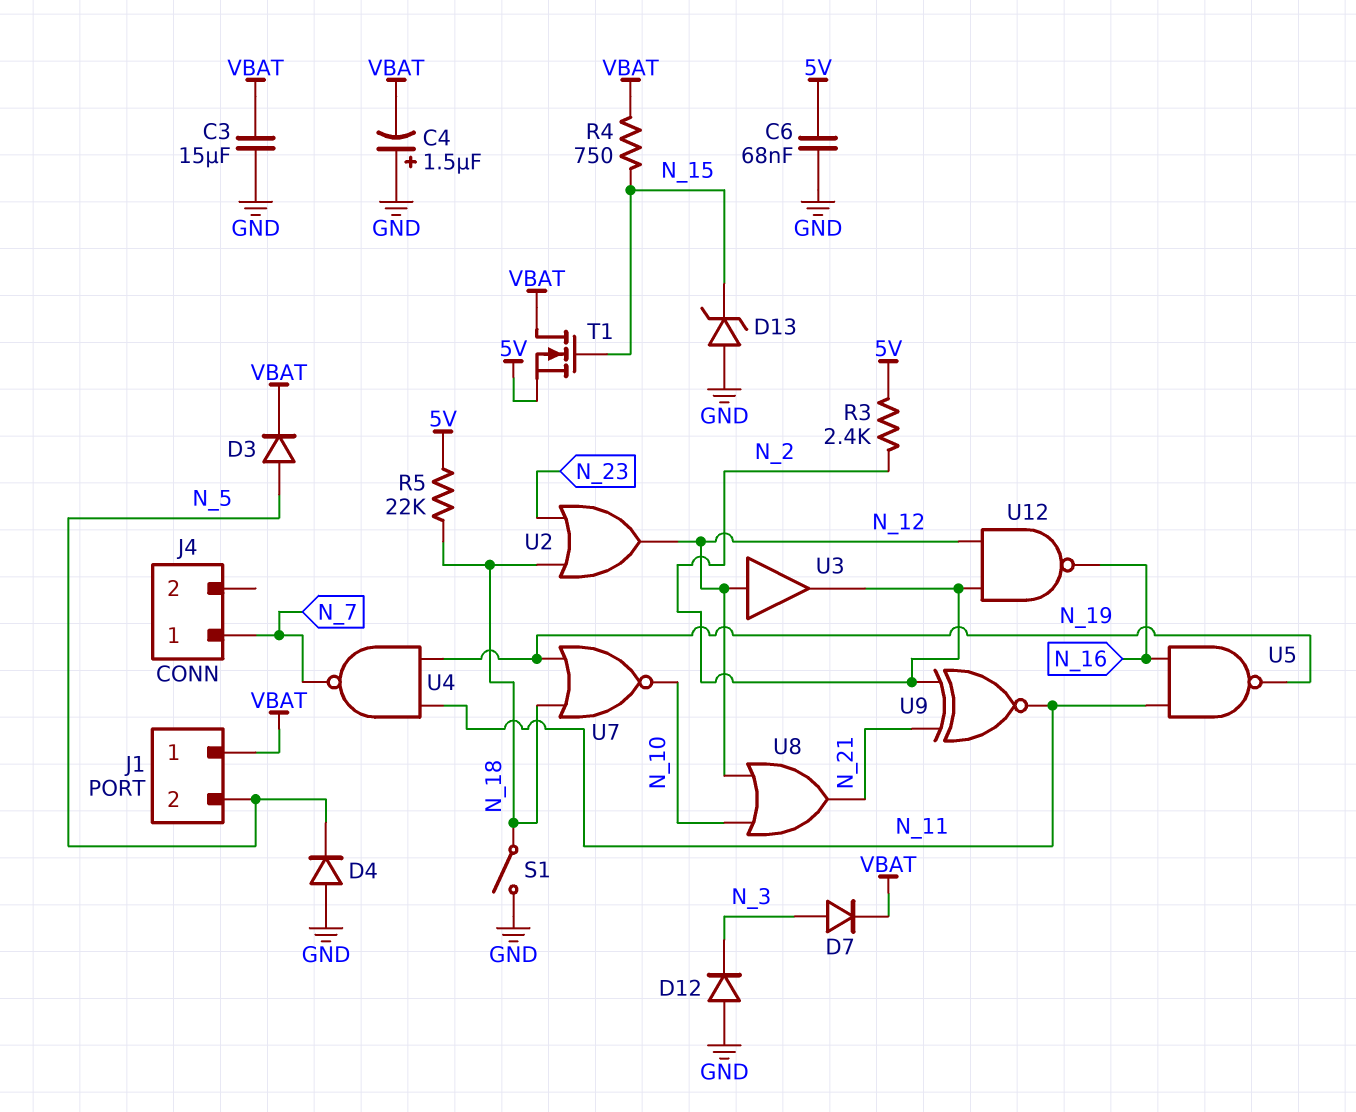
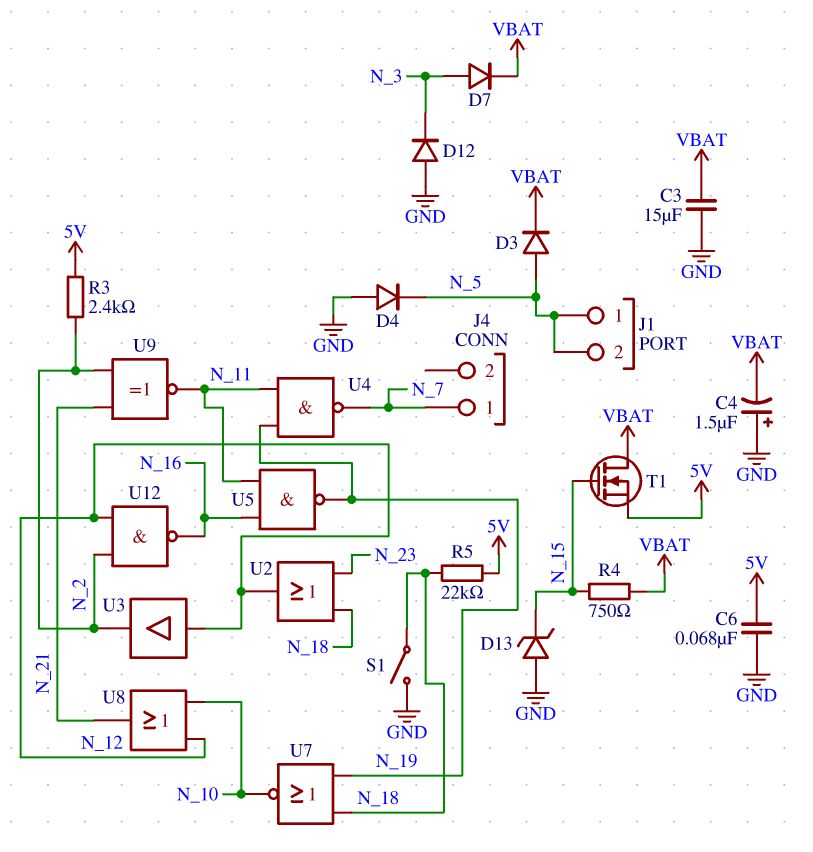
J1 pin 1: VBAT -> N_5

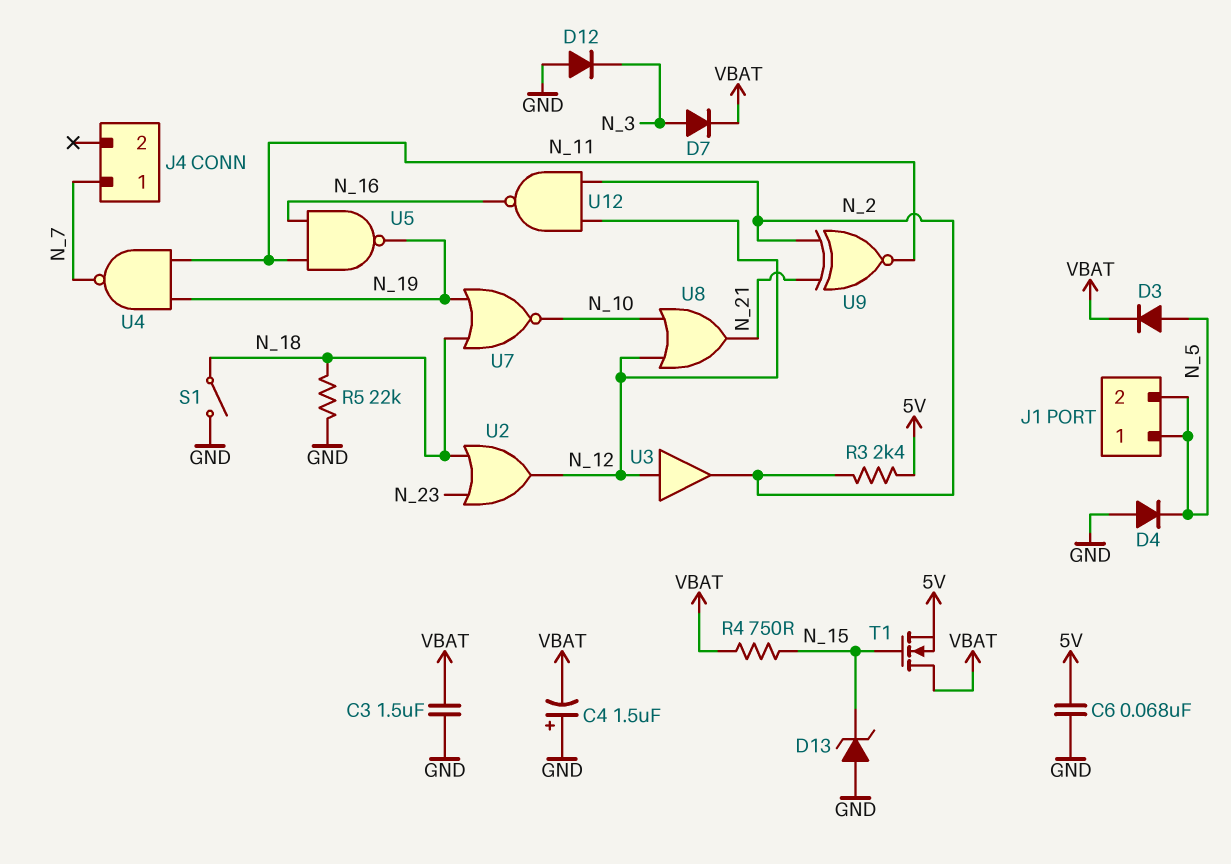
C3: 15uF (GND, VBAT) -> 1.5uF (GND, VBAT)
R5: 22k (5V, N_18) -> 22k (GND, N_18)

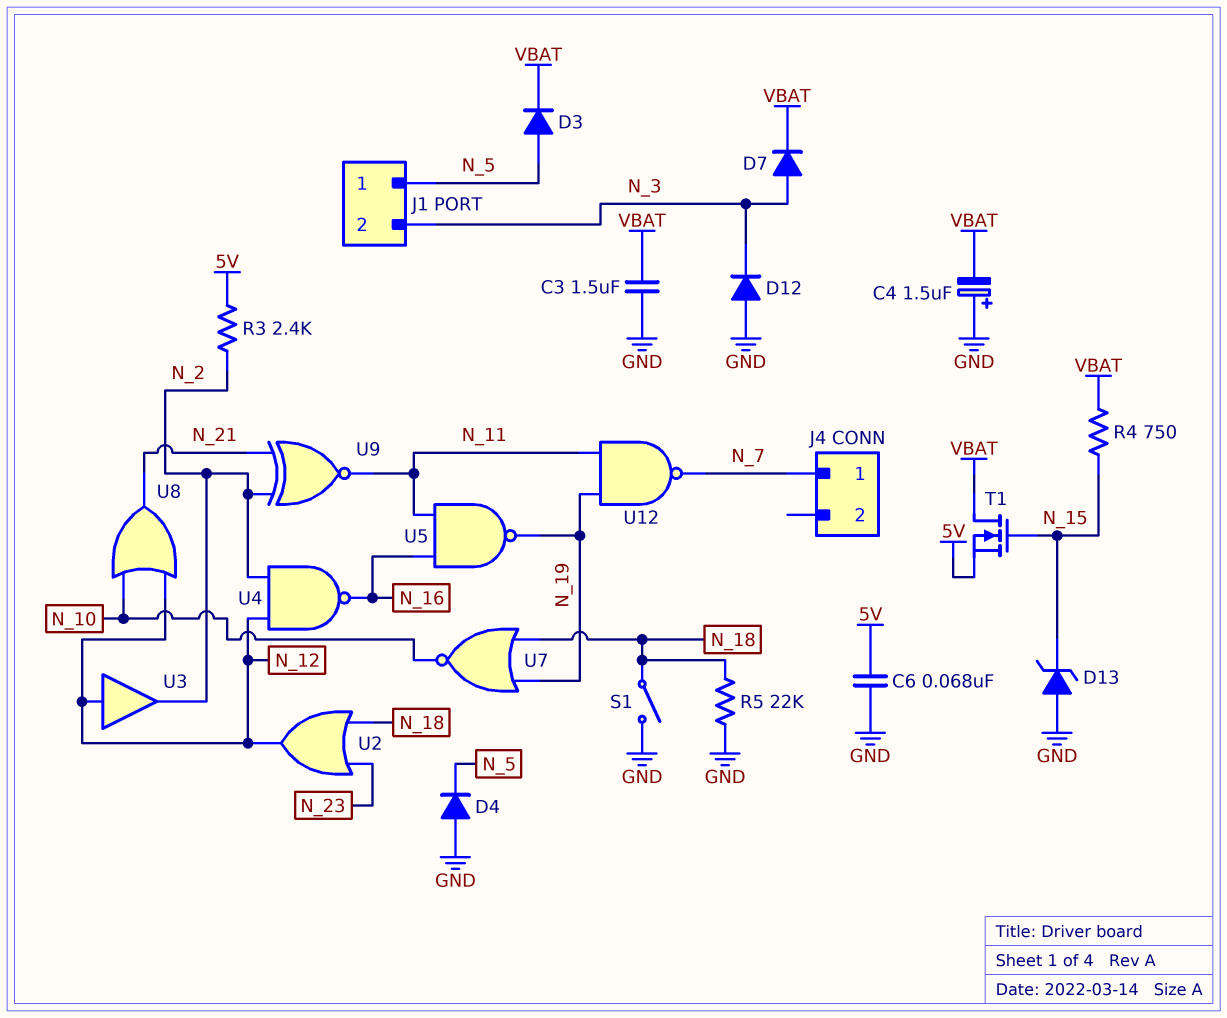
J1 pin 2: N_5 -> N_3
U4: NAND (in N_11, in N_19, out N_7) -> NAND (in N_2, in N_12, out N_16)
U12: NAND (in N_2, in N_12, out N_16) -> NAND (in N_11, in N_19, out N_7)

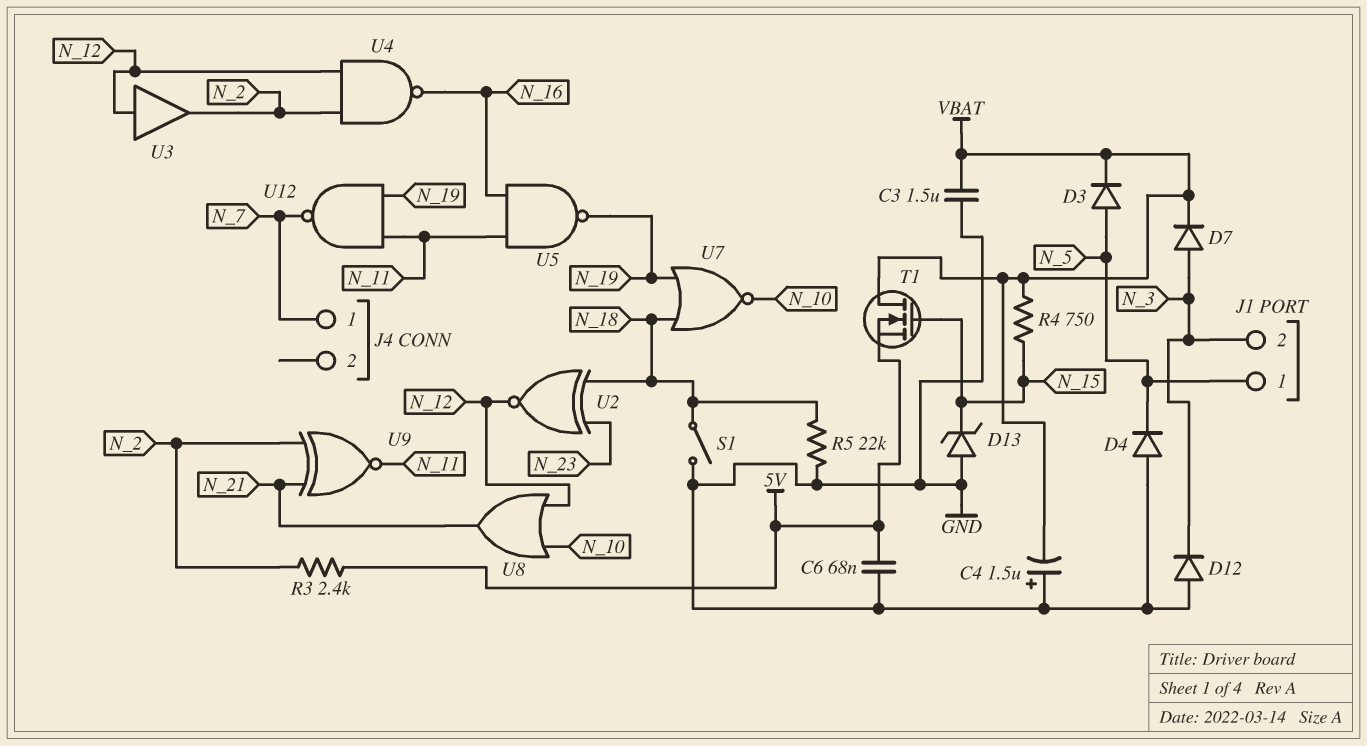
U2: OR (in N_18, in N_23, out N_12) -> XNOR (in N_18, in N_23, out N_12)

